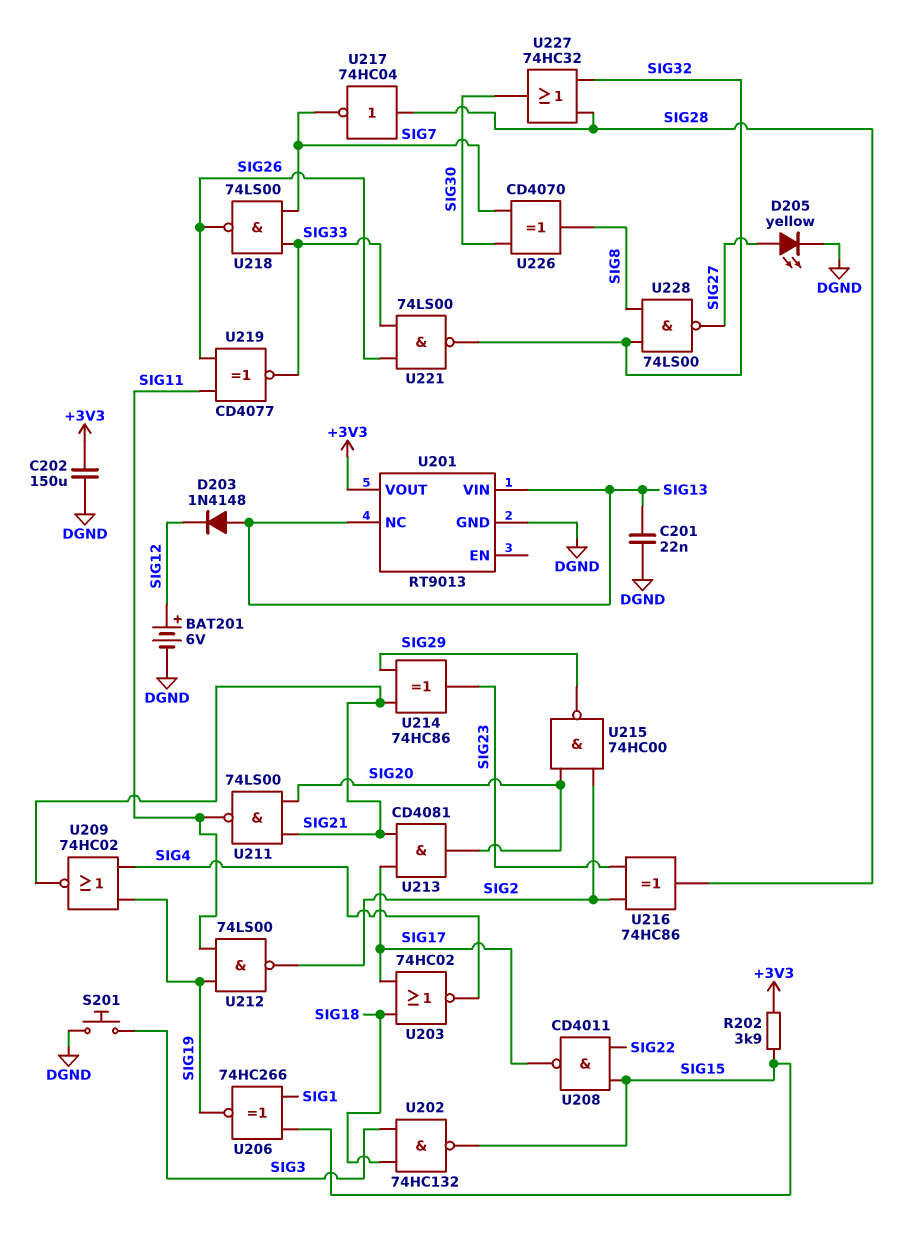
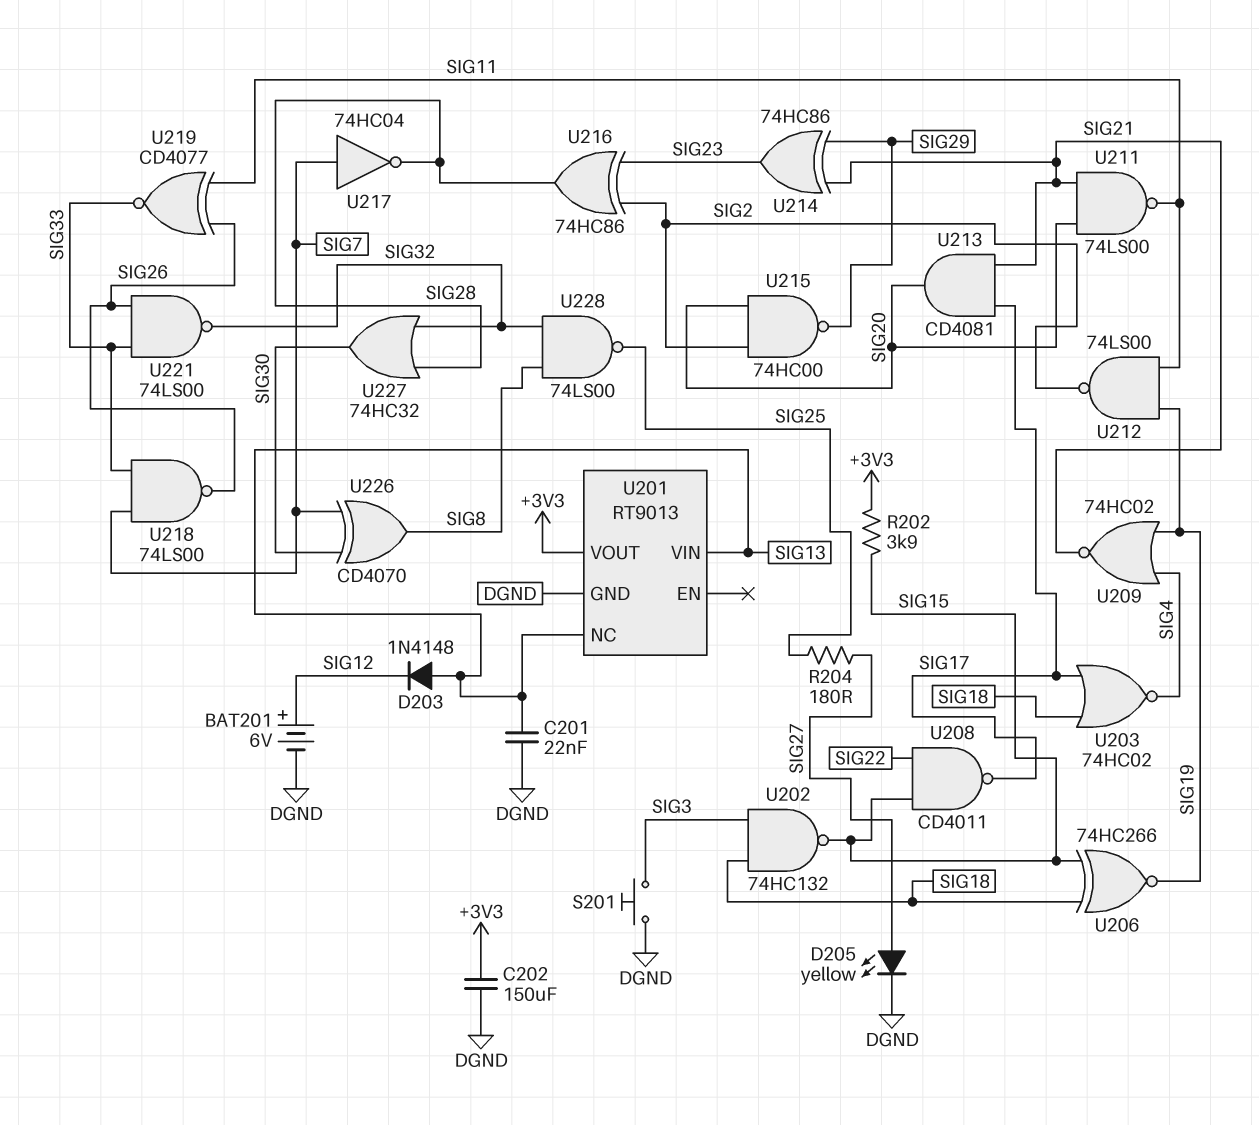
R204: none -> 180 (SIG25, SIG27)
U206: XNOR 74HC266 (in SIG1, in SIG15, out SIG19) -> XNOR 74HC266 (in SIG15, in SIG18, out SIG19)
U217: NOT 74HC04 (in SIG28, out SIG7) -> NOT 74HC04 (in SIG7, out SIG28)
U228: NAND 74LS00 (in SIG8, in SIG32, out SIG27) -> NAND 74LS00 (in SIG8, in SIG32, out SIG25)

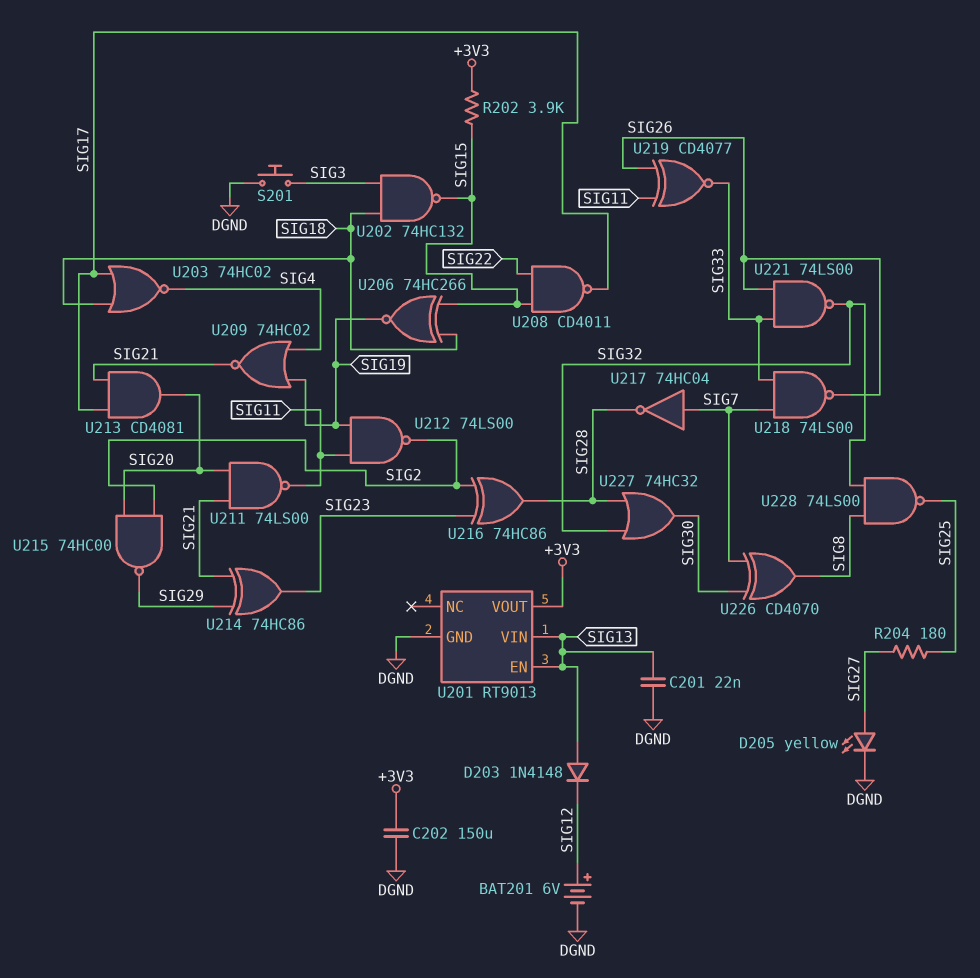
U201 pin EN: none -> SIG13
U201 pin NC: SIG13 -> none

